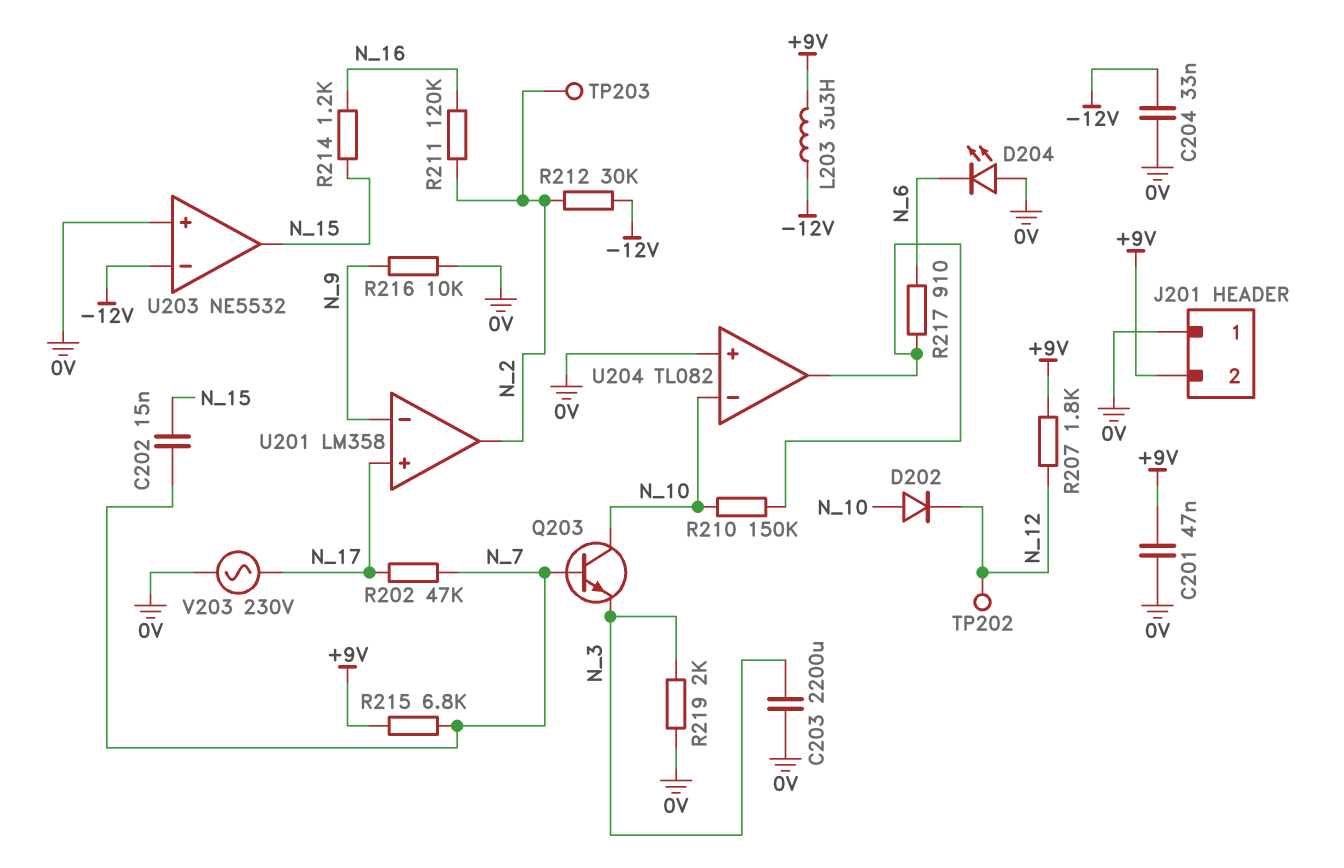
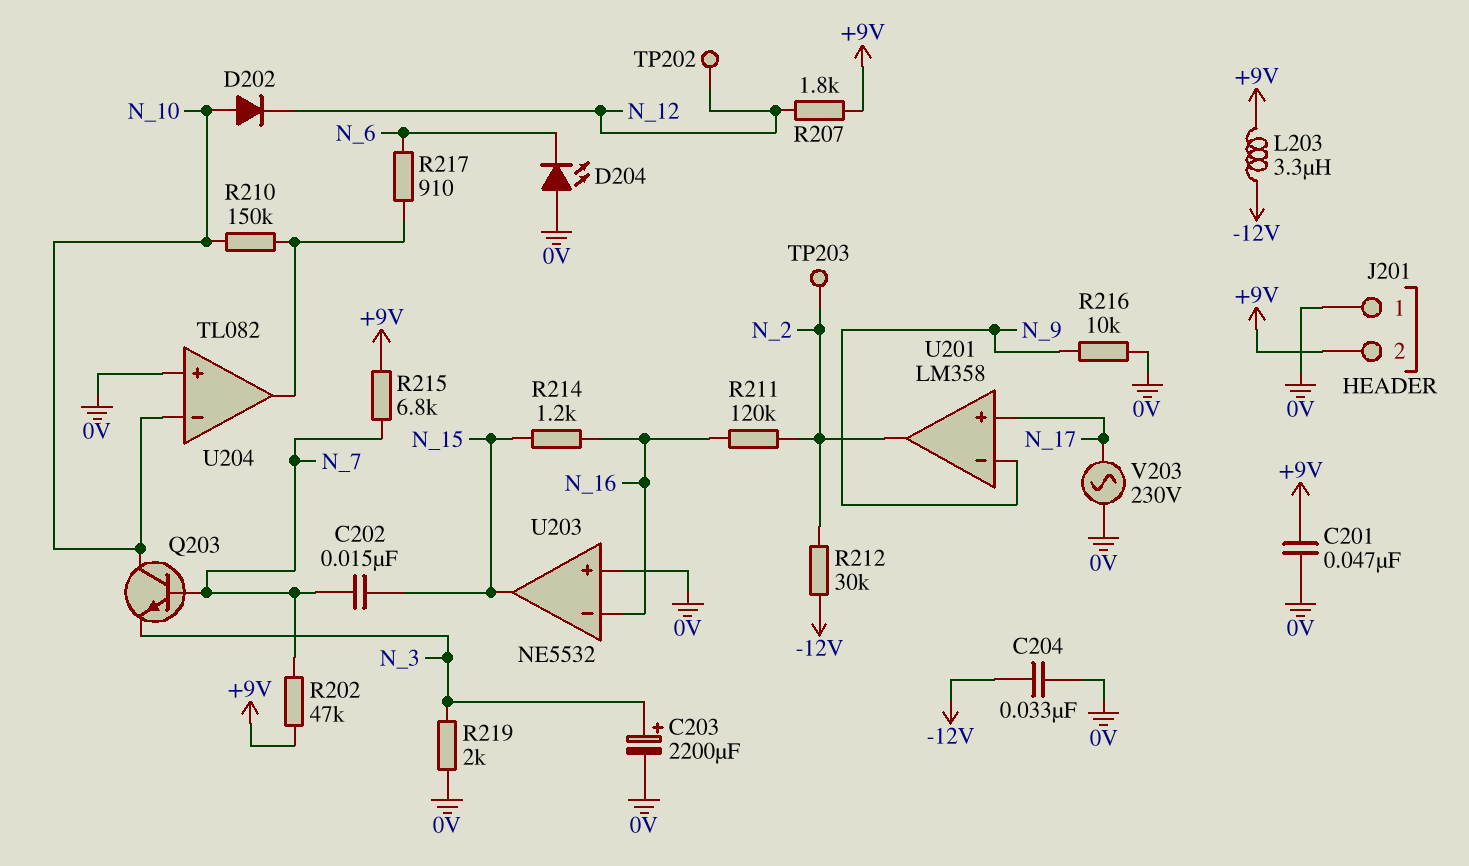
C203: 2200uF (0V, N_3) -> 2200uF (plus N_3, minus 0V)
R202: 47k (N_7, N_17) -> 47k (+9V, N_7)
U203 pin in-: -12V -> N_16

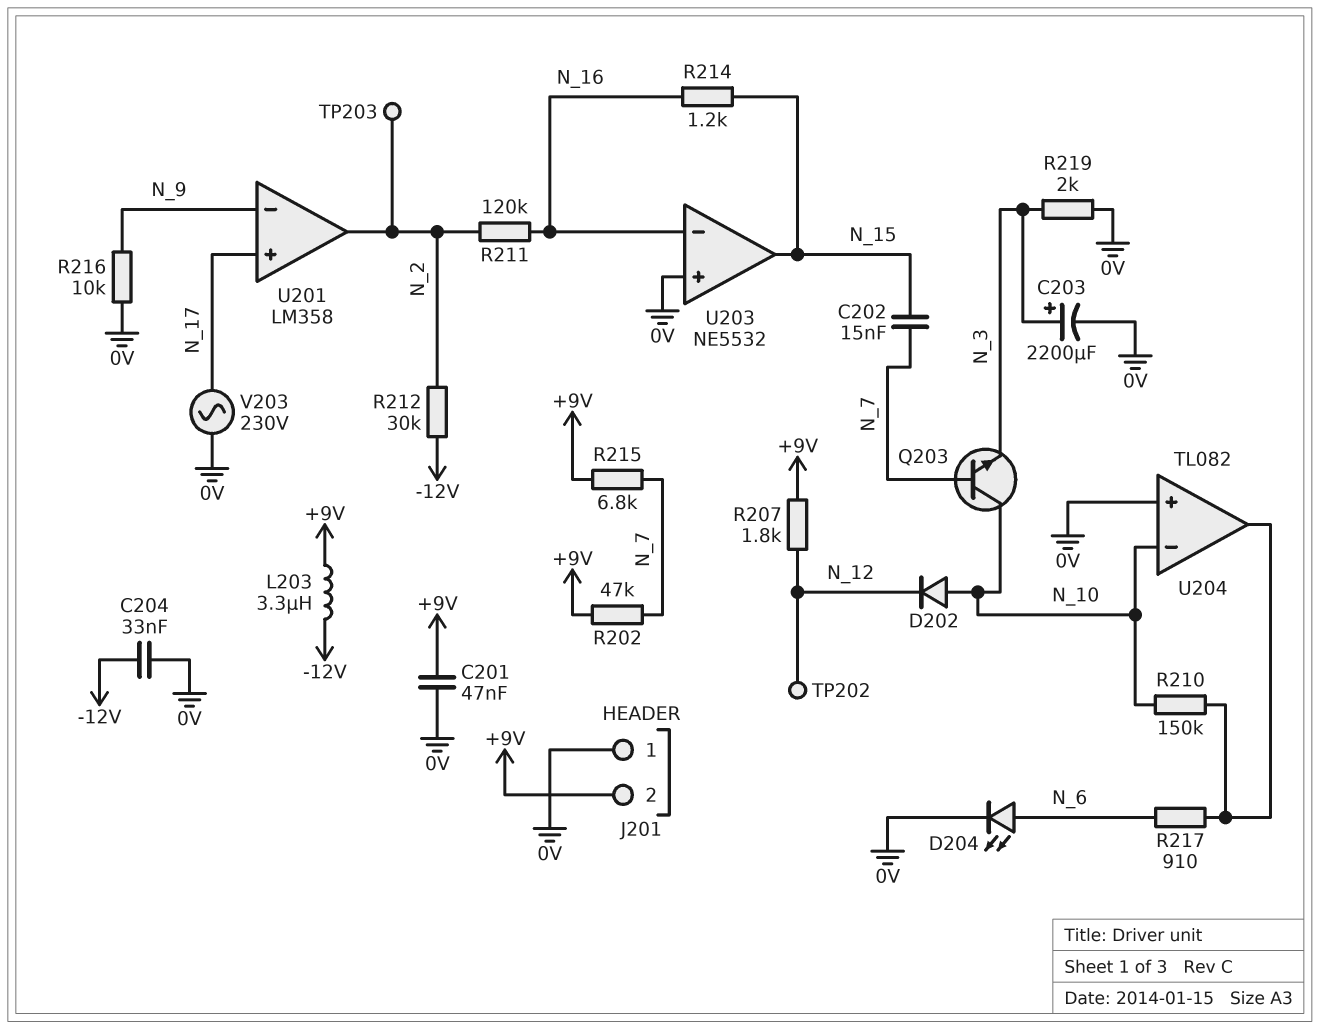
D204: LED (A 0V, K N_6) -> LED (A N_6, K 0V)

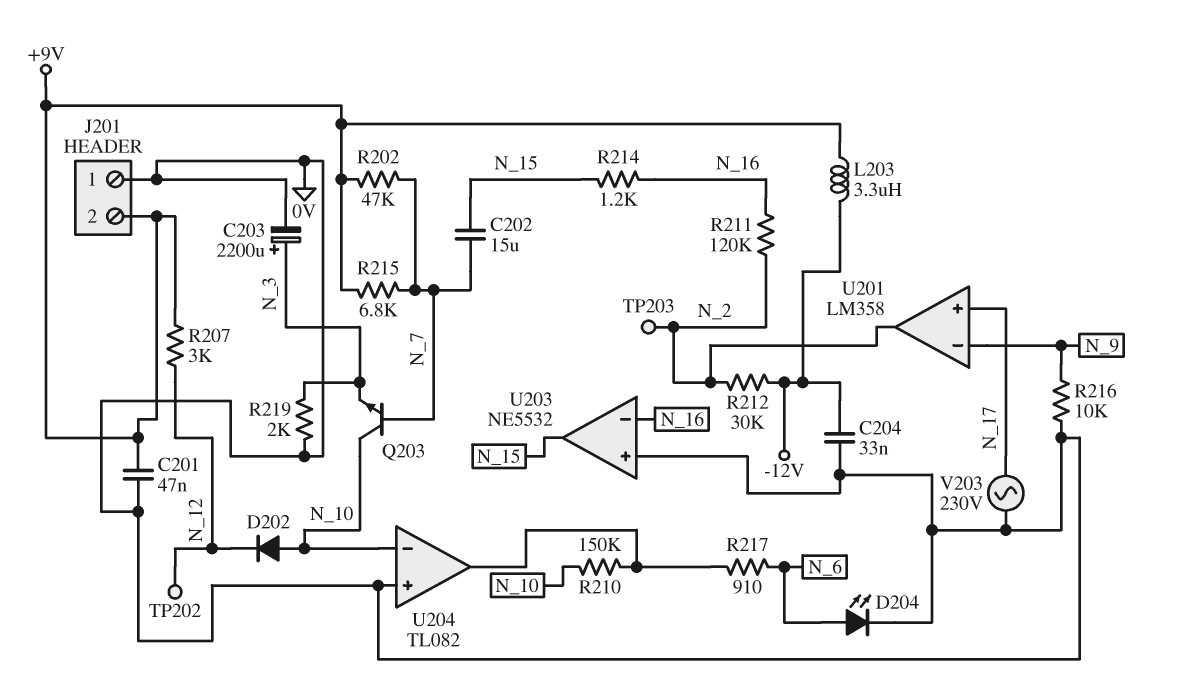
C202: 15nF (N_7, N_15) -> 15uF (N_7, N_15)
R207: 1.8k (+9V, N_12) -> 3k (+9V, N_12)

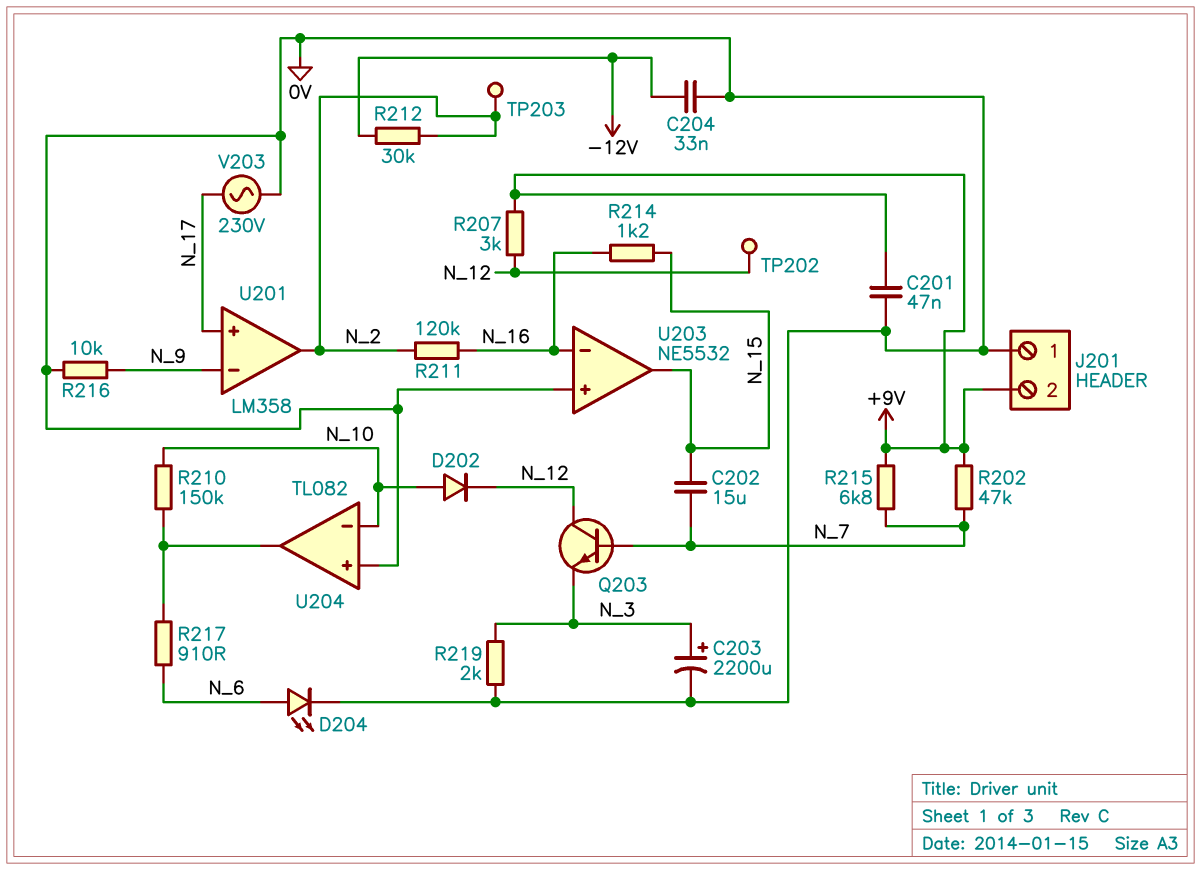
L203: 3.3uH (+9V, -12V) -> none
Q203: NPN (B N_7, C N_10, E N_3) -> NPN (B N_7, C N_12, E N_3)

